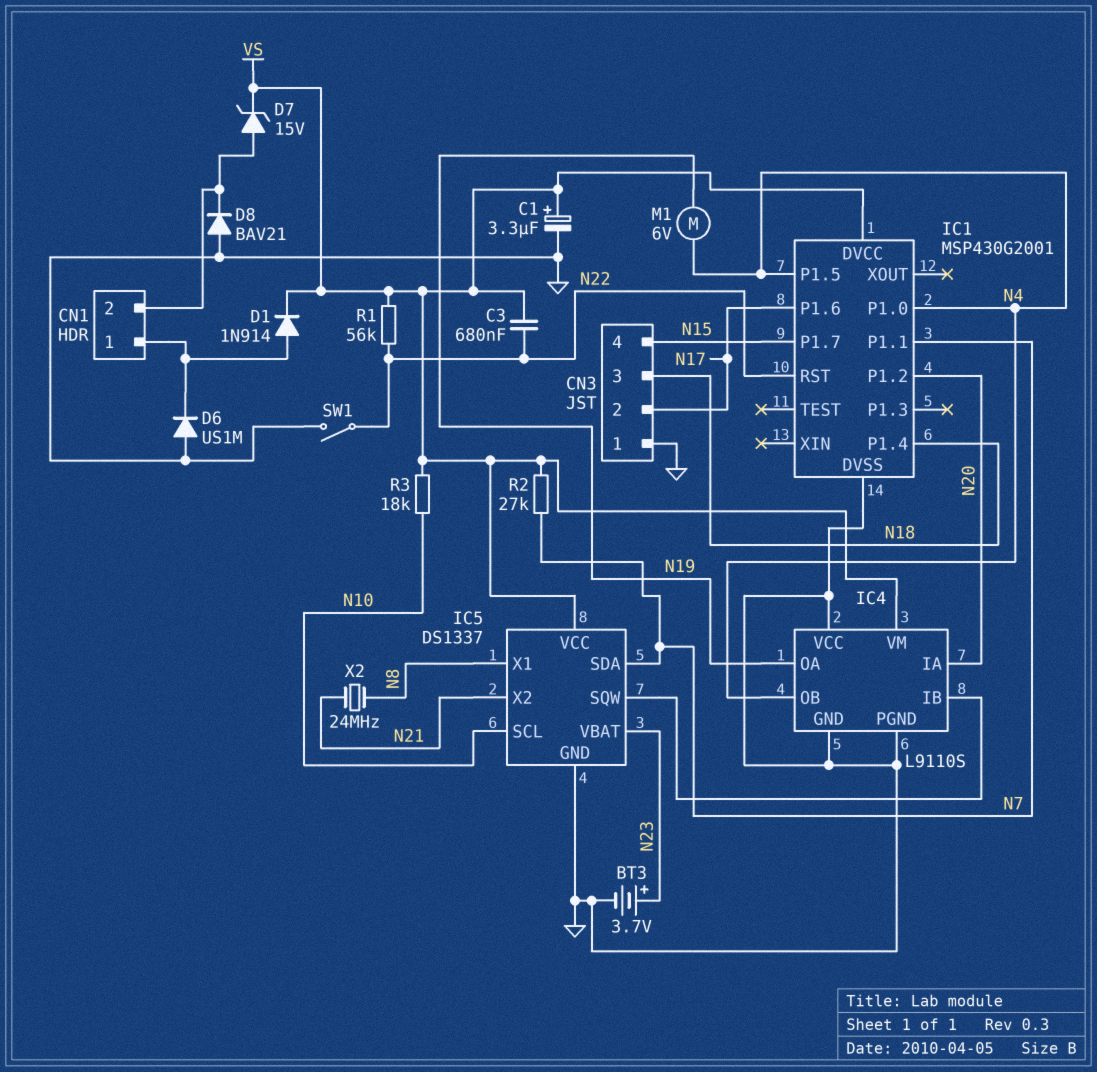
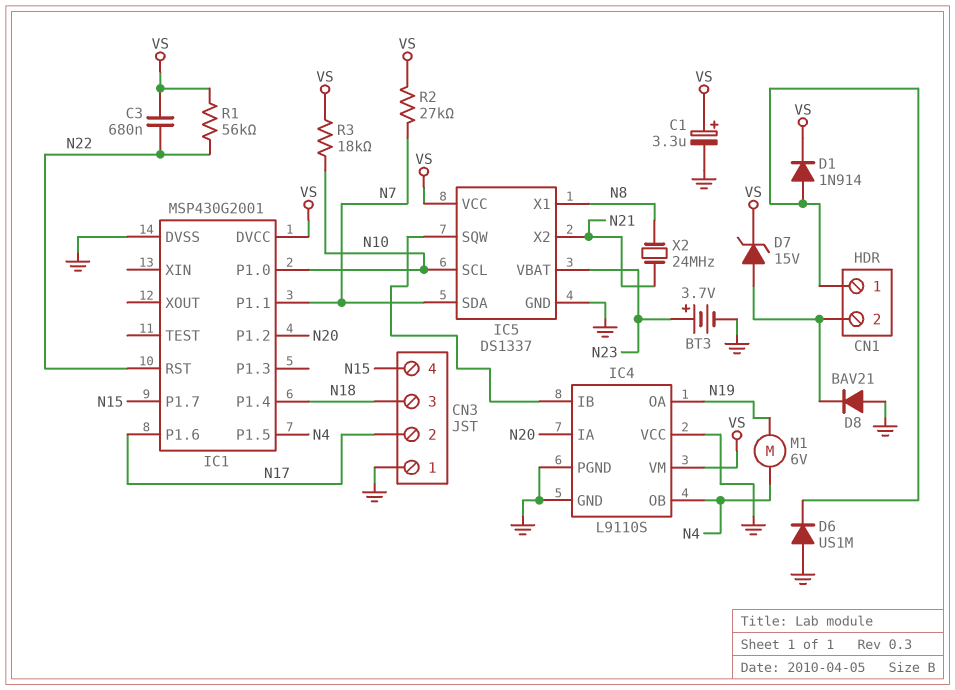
IC1 pin P1.0: N4 -> N10
SW1: switch (GND, N22) -> none

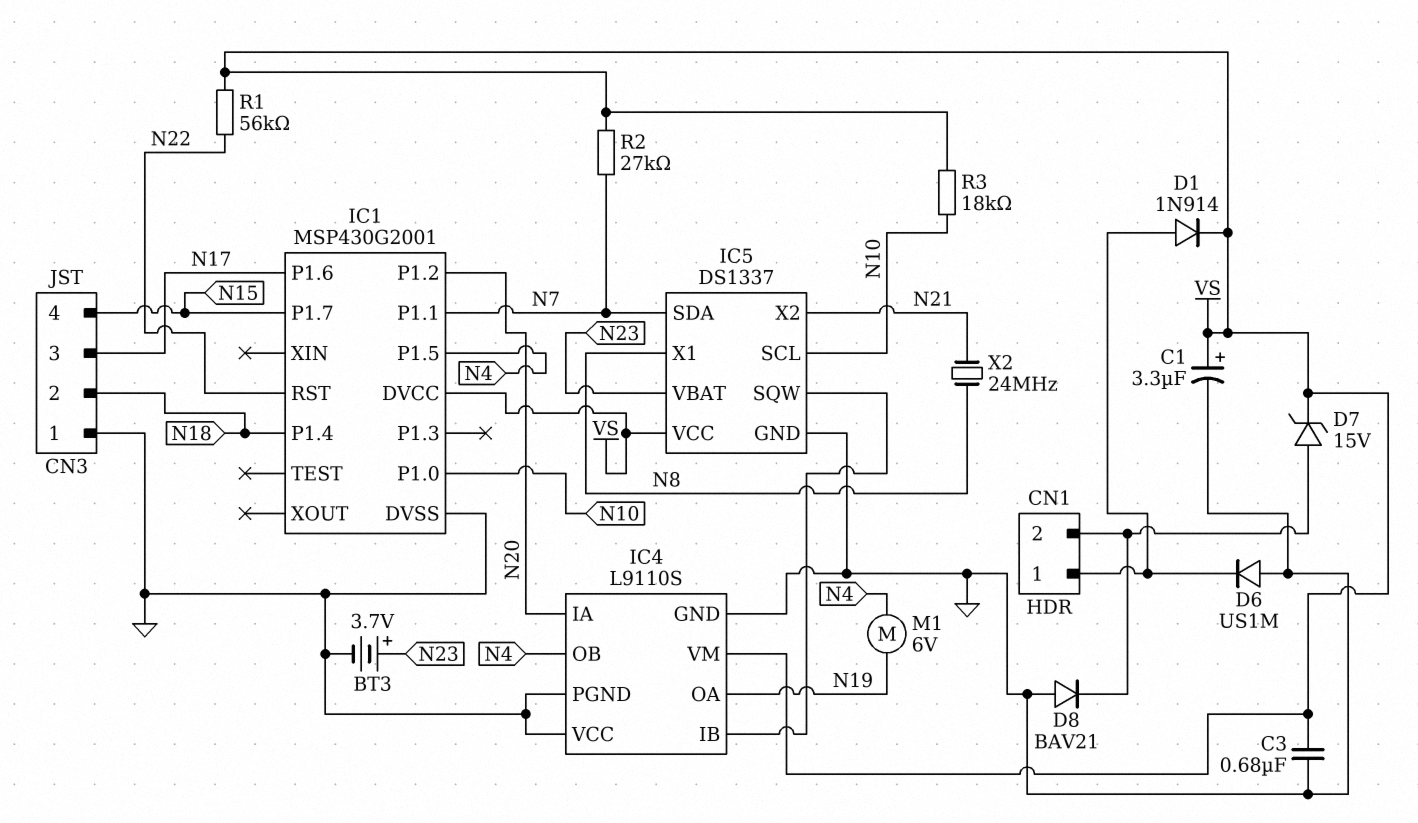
C3: 680nF (N22, VS) -> 680nF (GND, VS)
CN3 pin 2: N17 -> N18
CN3 pin 3: N18 -> N17

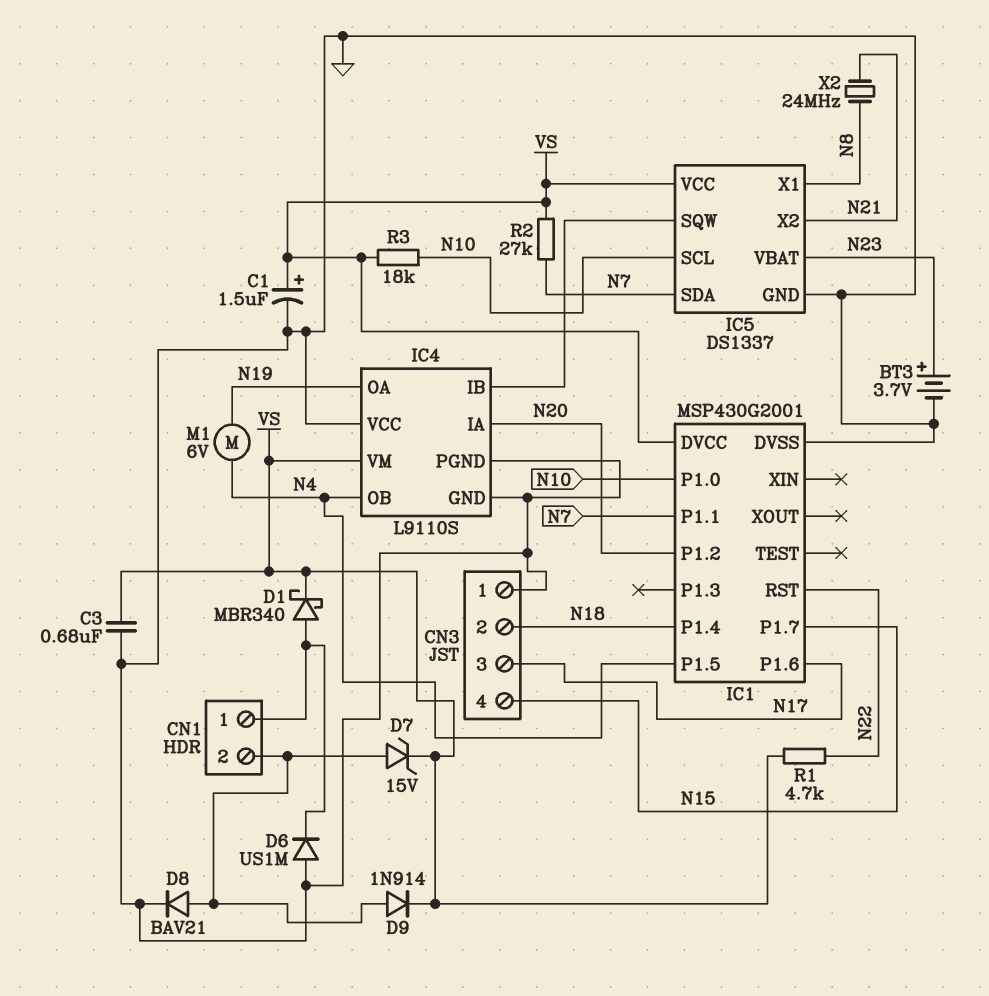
C1: 3.3uF (plus VS, minus GND) -> 1.5uF (plus VS, minus GND)
D1: diode 1N914 (A CN1/1, K VS) -> schottky MBR340 (A CN1/1, K VS)
D8: diode BAV21 (A GND, K CN1/2) -> diode BAV21 (A CN1/2, K GND)
D9: none -> diode 1N914 (A CN1/2, K VS)
R1: 56k (N22, VS) -> 4.7k (N22, VS)

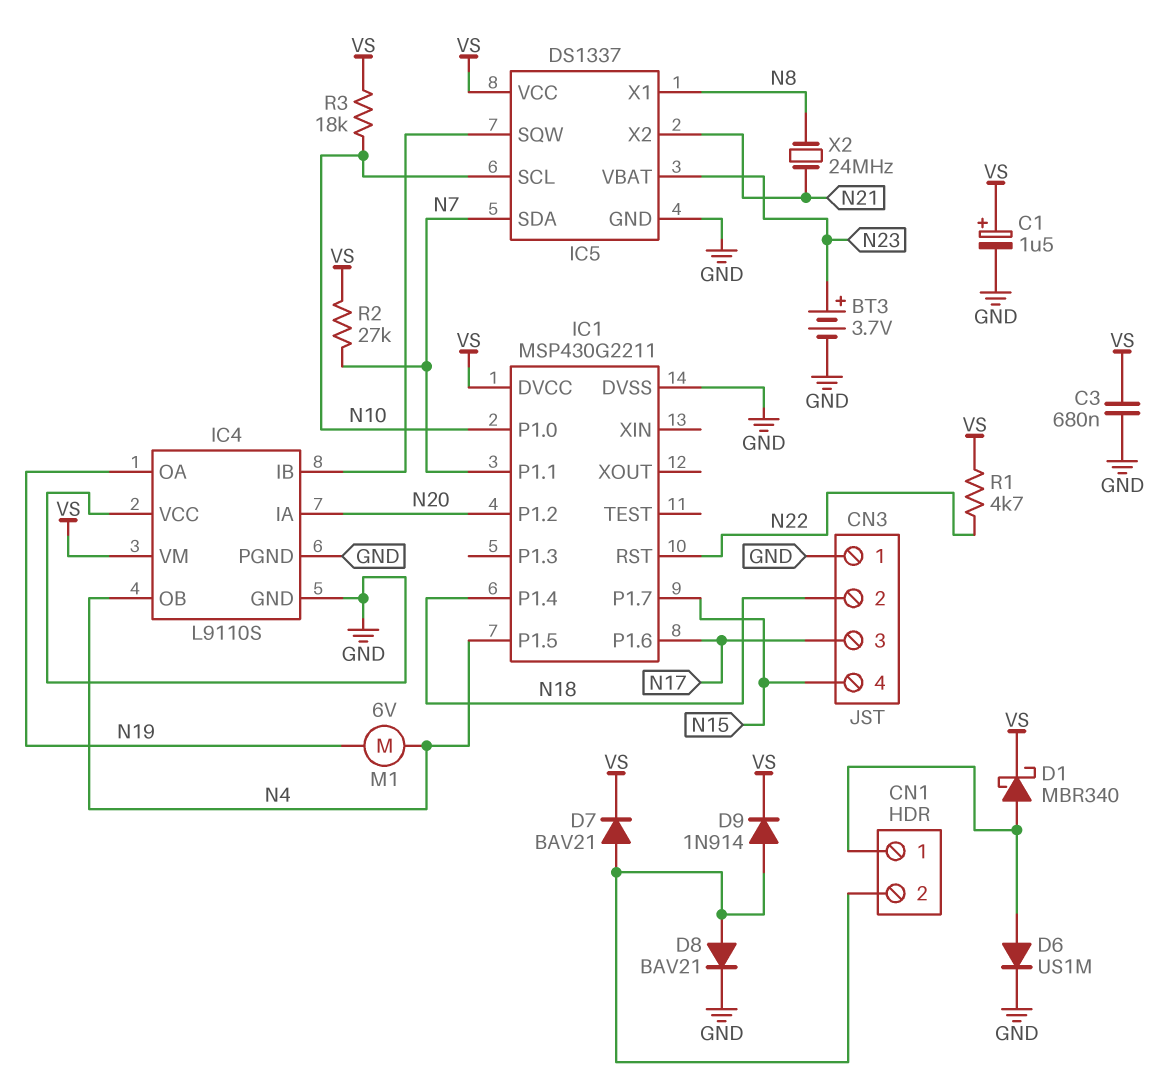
D6: diode US1M (A GND, K CN1/1) -> diode US1M (A CN1/1, K GND)
D7: zener 15V (A CN1/2, K VS) -> diode BAV21 (A CN1/2, K VS)
IC1: MSP430G2001 -> MSP430G2211

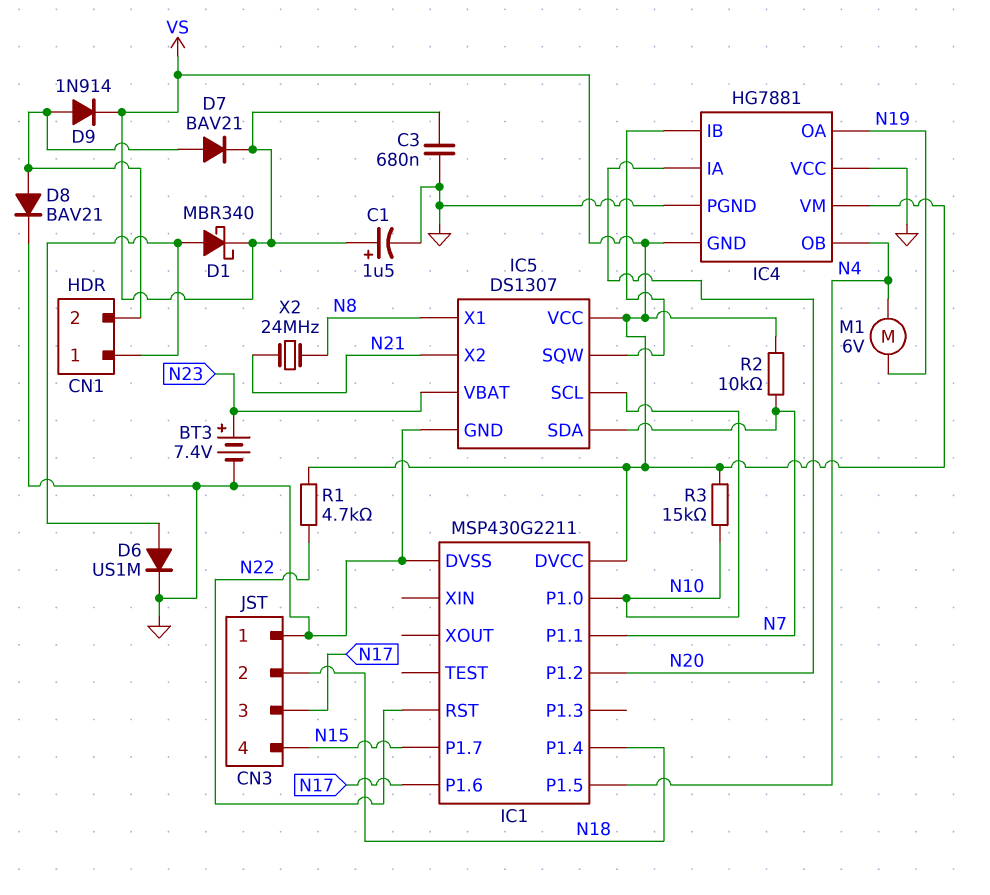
BT3: 3.7V (plus N23, minus GND) -> 7.4V (plus N23, minus GND)
IC4: L9110S -> HG7881
IC4 pin GND: GND -> VS
IC5: DS1337 -> DS1307
R2: 27k (N7, VS) -> 10k (N7, VS)
R3: 18k (N10, VS) -> 15k (N10, VS)

